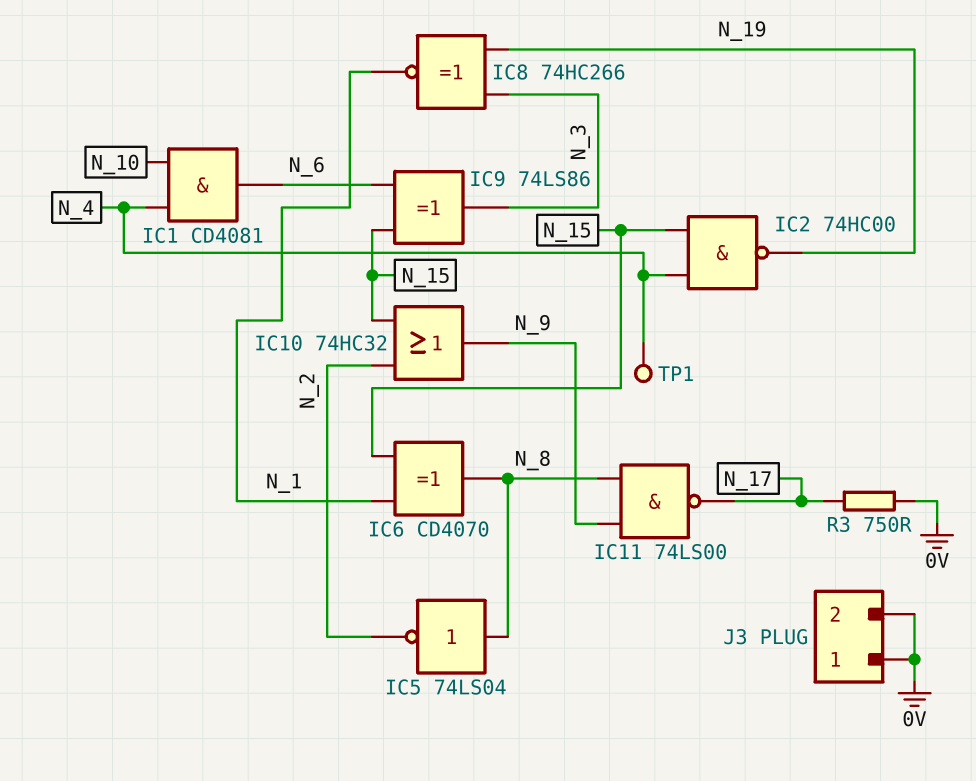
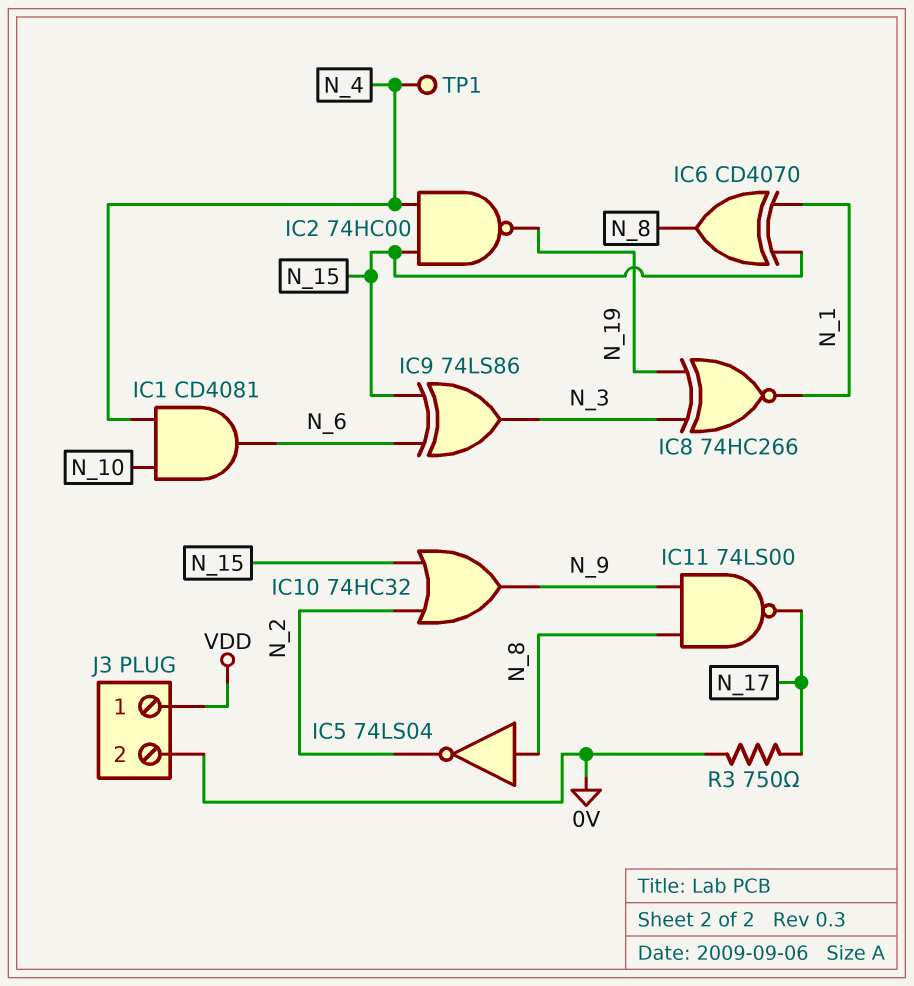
J3 pin 1: 0V -> VDD

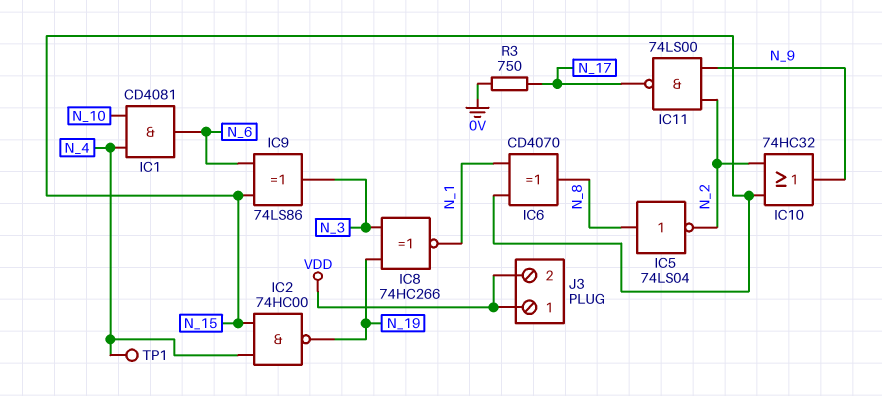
IC11: NAND 74LS00 (in N_8, in N_9, out N_17) -> NAND 74LS00 (in N_2, in N_9, out N_17)
J3 pin 2: 0V -> VDD

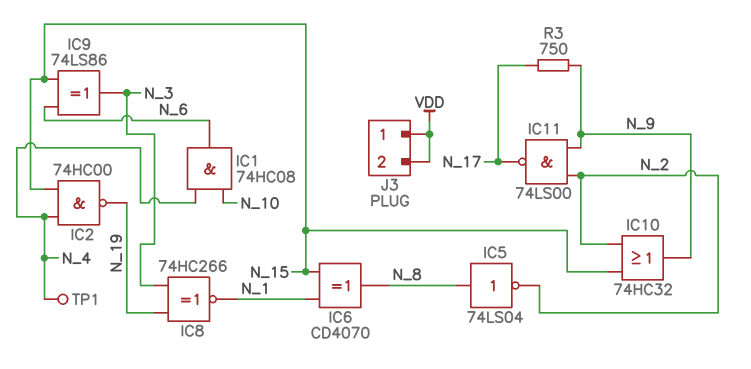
IC1: AND CD4081 (in N_4, in N_10, out N_6) -> AND 74HC08 (in N_4, in N_10, out N_6)
R3: 750 (0V, N_17) -> 750 (N_9, N_17)

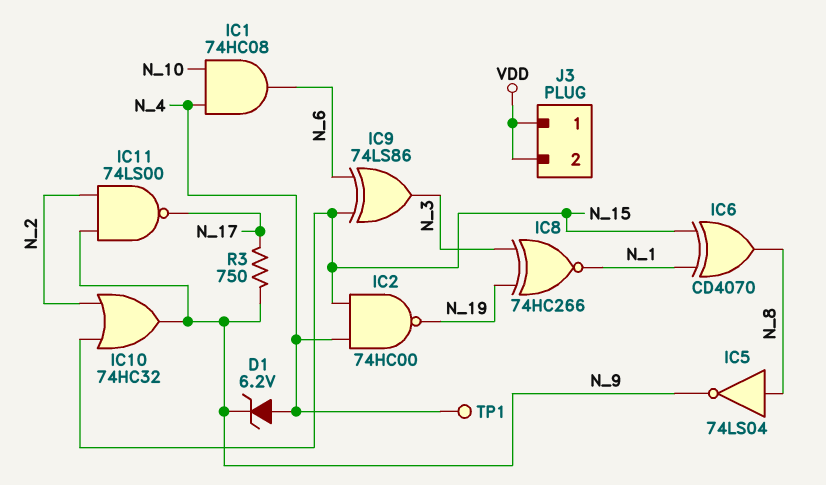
D1: none -> zener 6.2V (A N_4, K N_9)
IC5: NOT 74LS04 (in N_8, out N_2) -> NOT 74LS04 (in N_8, out N_9)

